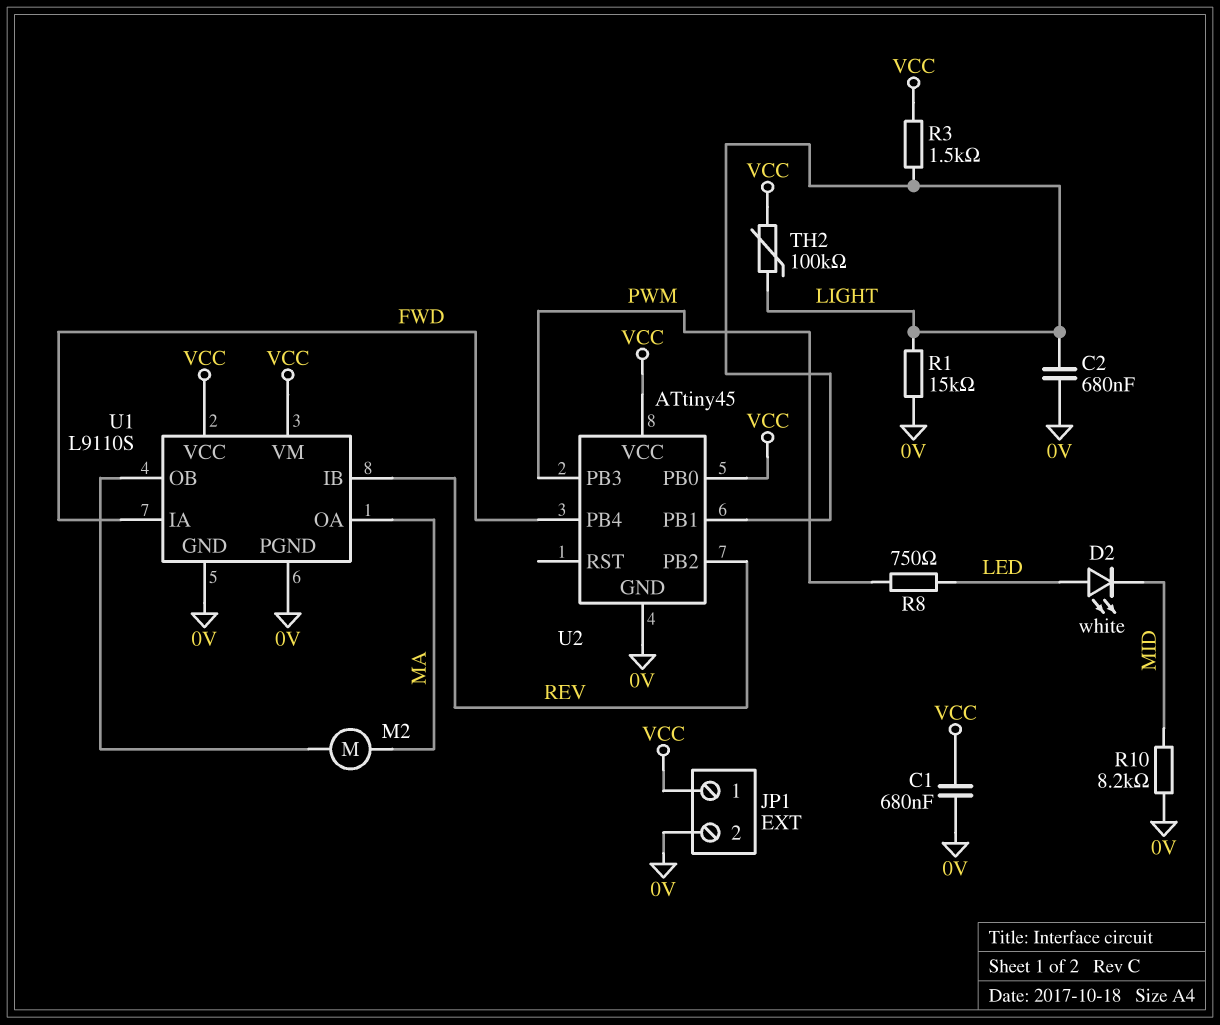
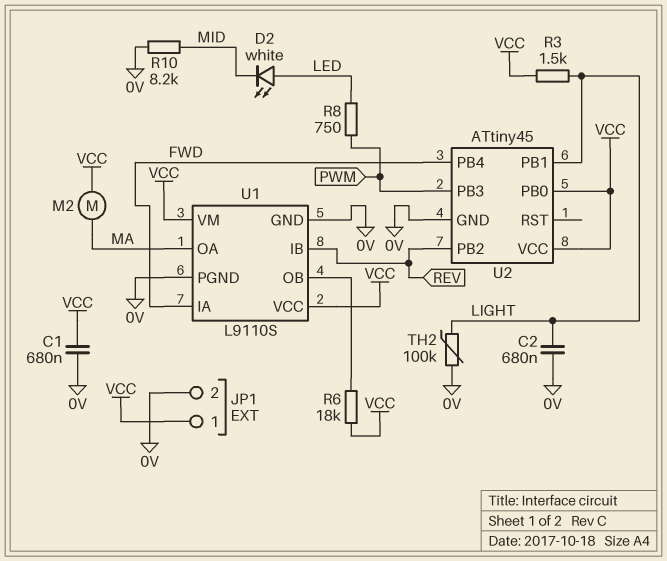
M2: motor (MA, U1/OB) -> motor (MA, VCC)
R1: 15k (0V, LIGHT) -> none
R6: none -> 18k (U1/OB, VCC)
TH2: 100k (LIGHT, VCC) -> 100k (0V, LIGHT)

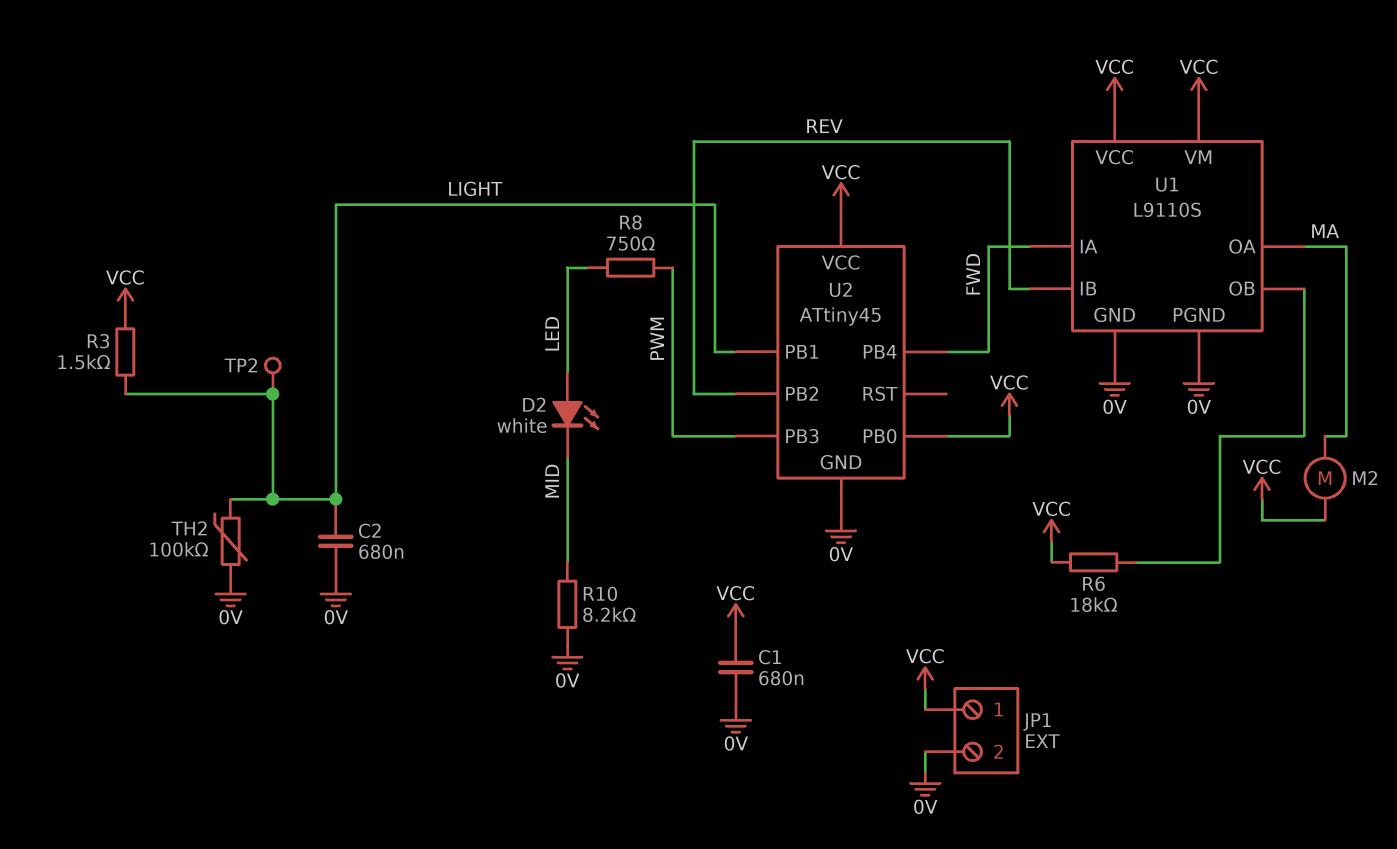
TP2: none -> test point (LIGHT)

